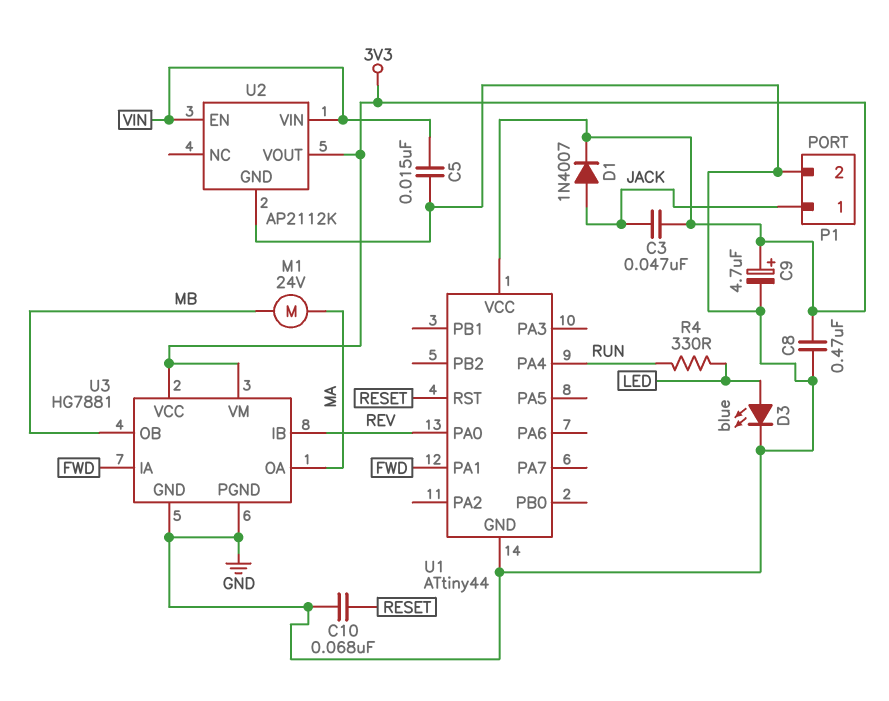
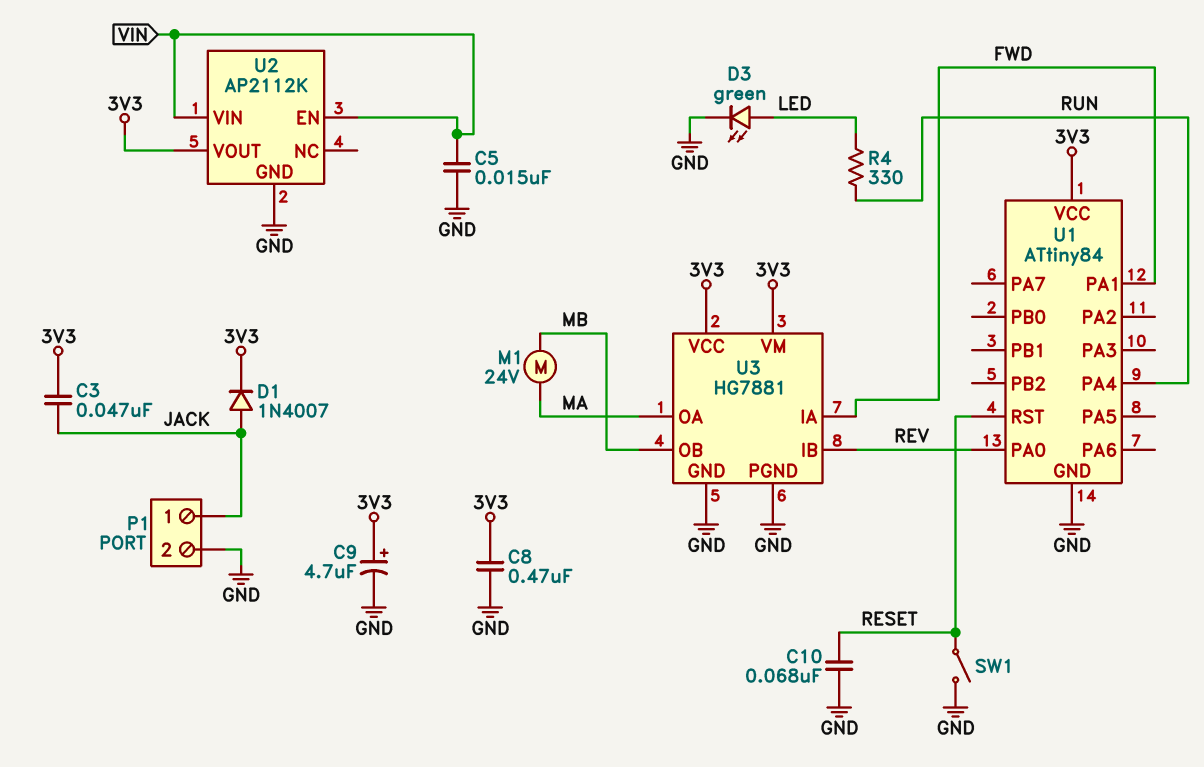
D3: LED blue (A LED, K GND) -> LED green (A LED, K GND)
SW1: none -> switch (GND, RESET)
U1: ATtiny44 -> ATtiny84

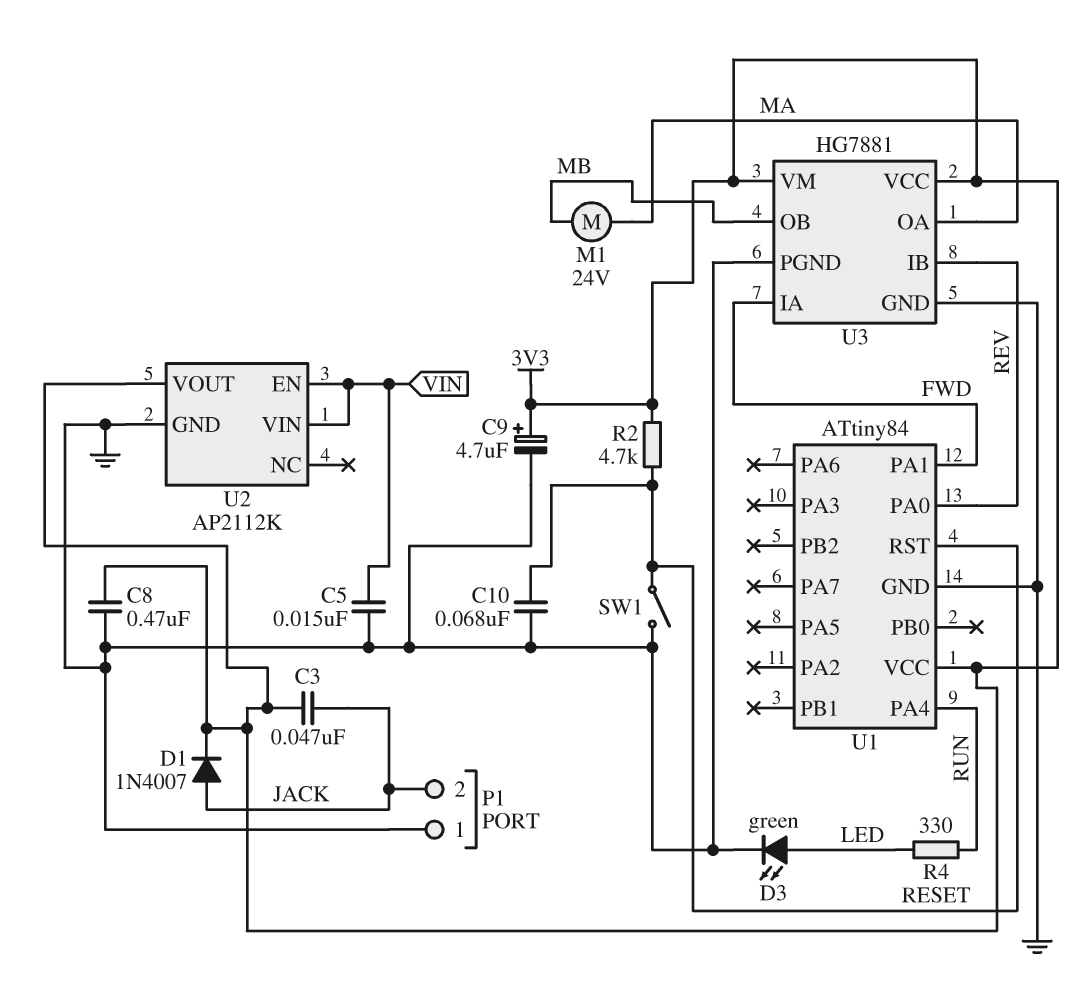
P1 pin 1: JACK -> GND
P1 pin 2: GND -> JACK
R2: none -> 4.7k (3V3, RESET)

